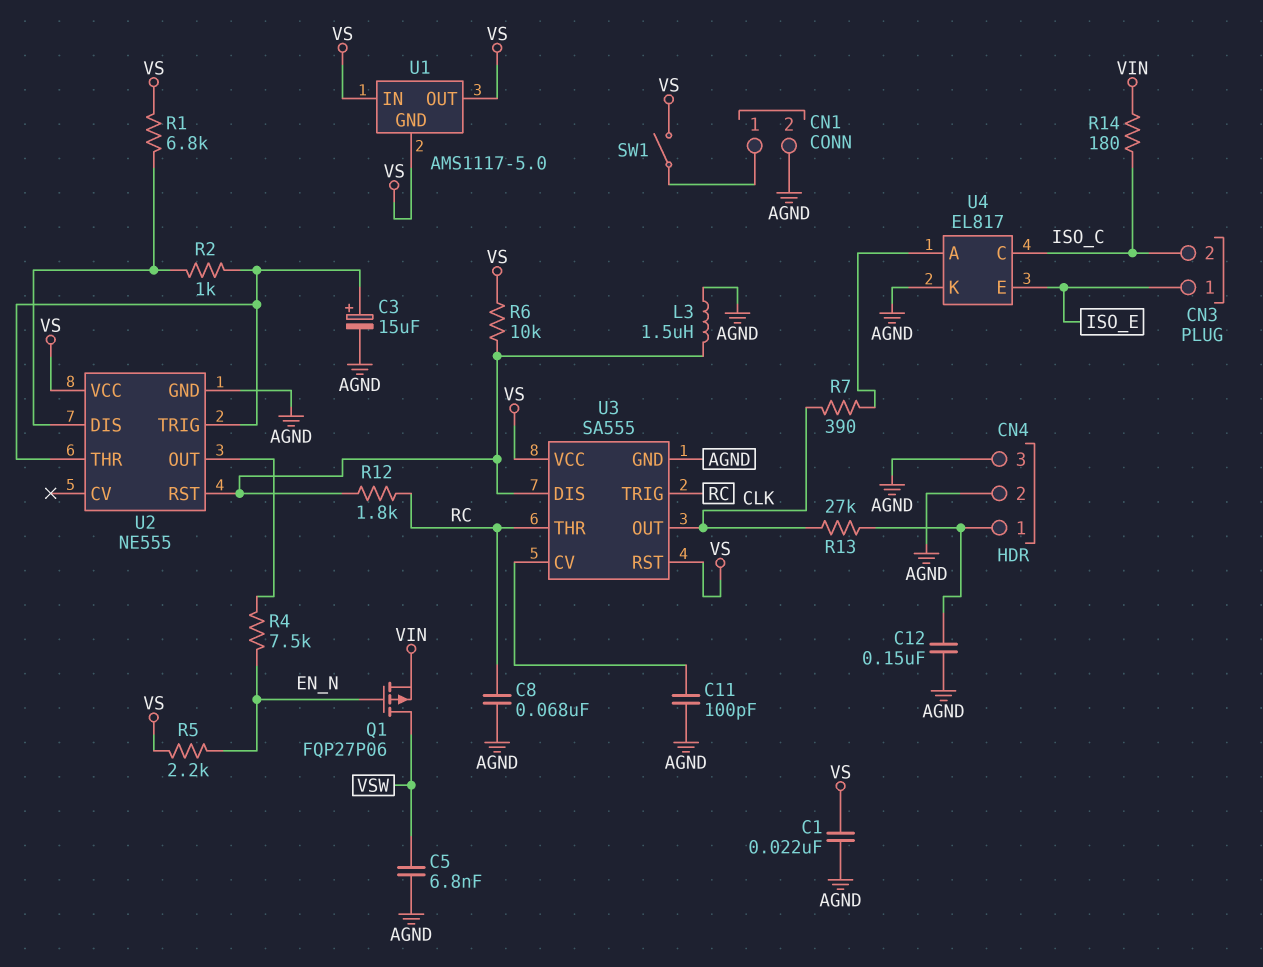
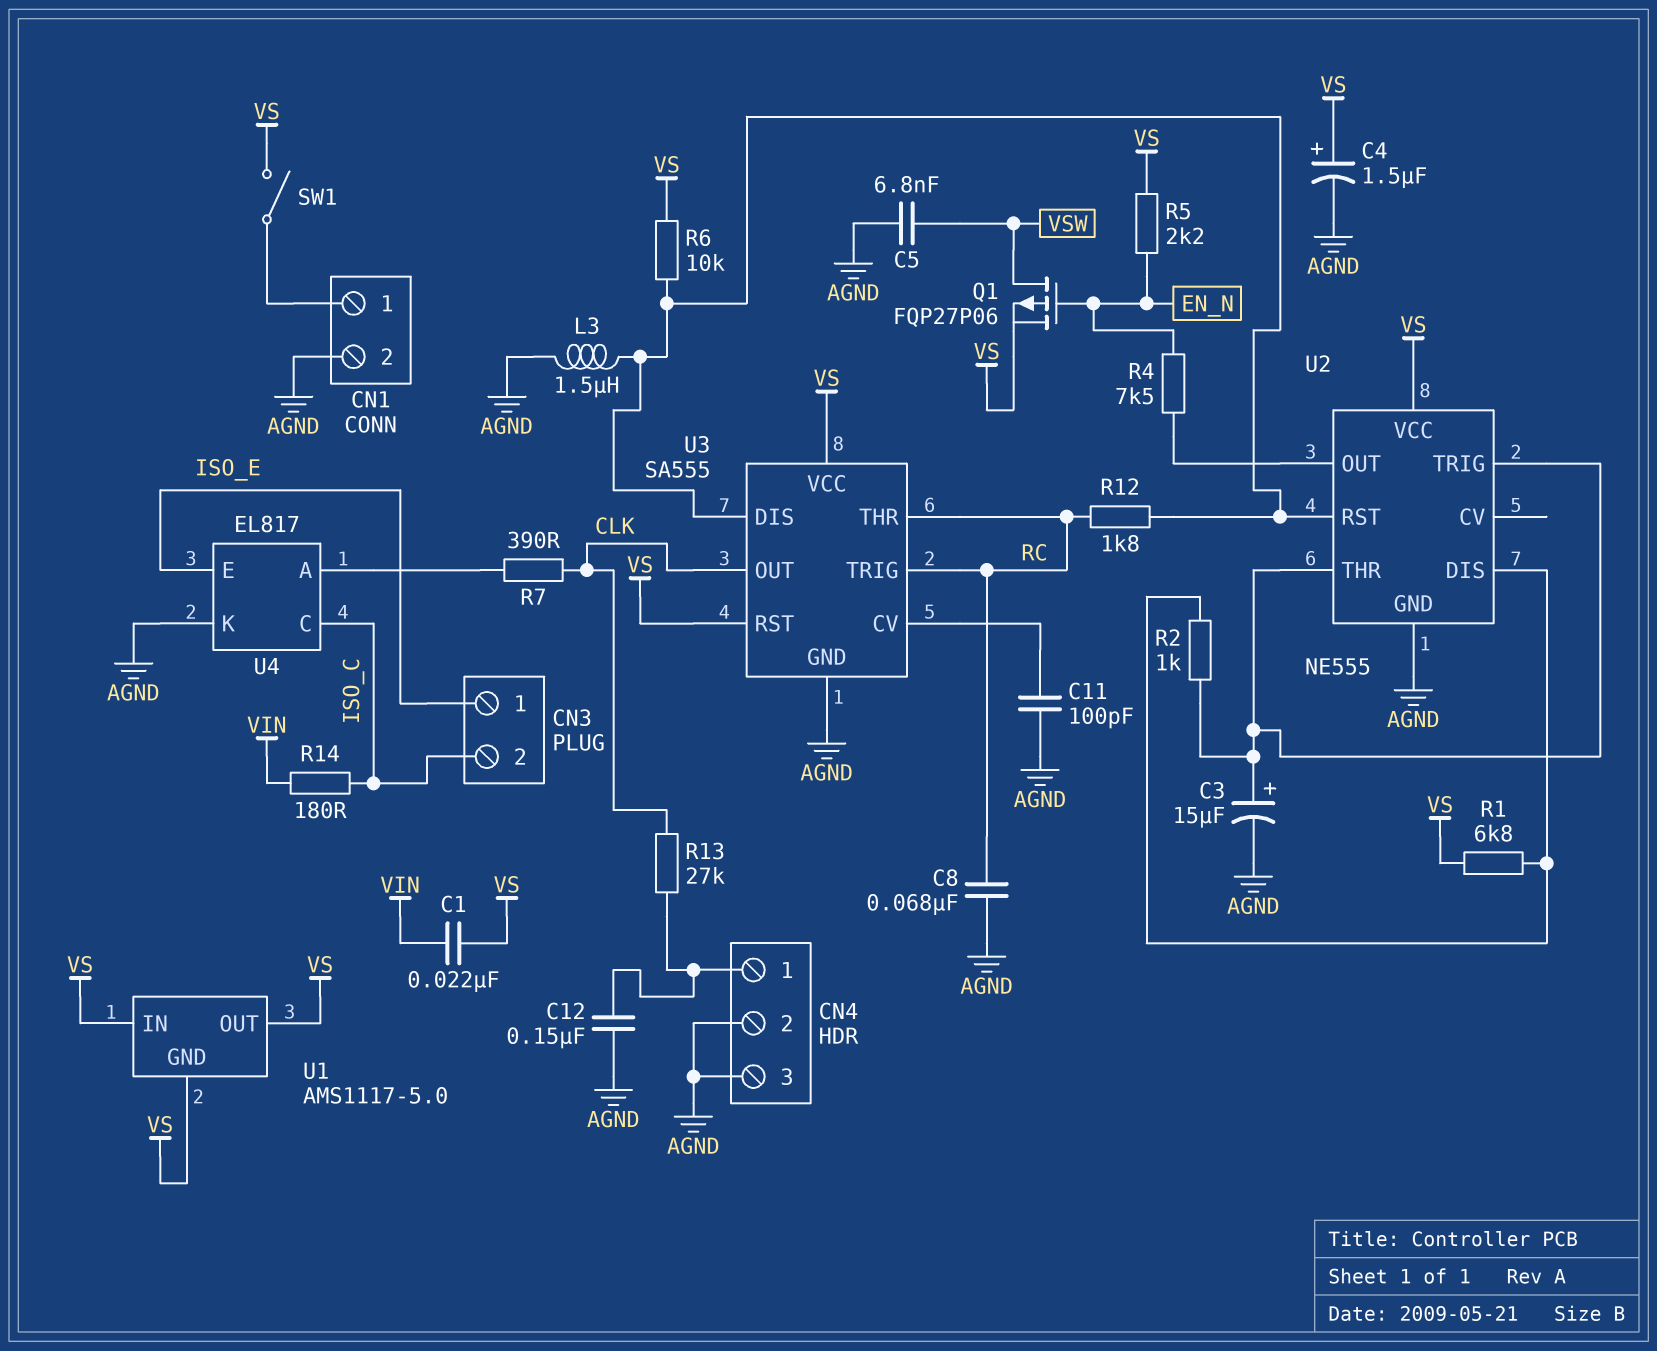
C1: 22nF (AGND, VS) -> 22nF (VIN, VS)
C4: none -> 1.5uF (plus VS, minus AGND)
Q1: PMOS FQP27P06 (G EN_N, D VSW, S VIN) -> PMOS FQP27P06 (G EN_N, D VSW, S VS)

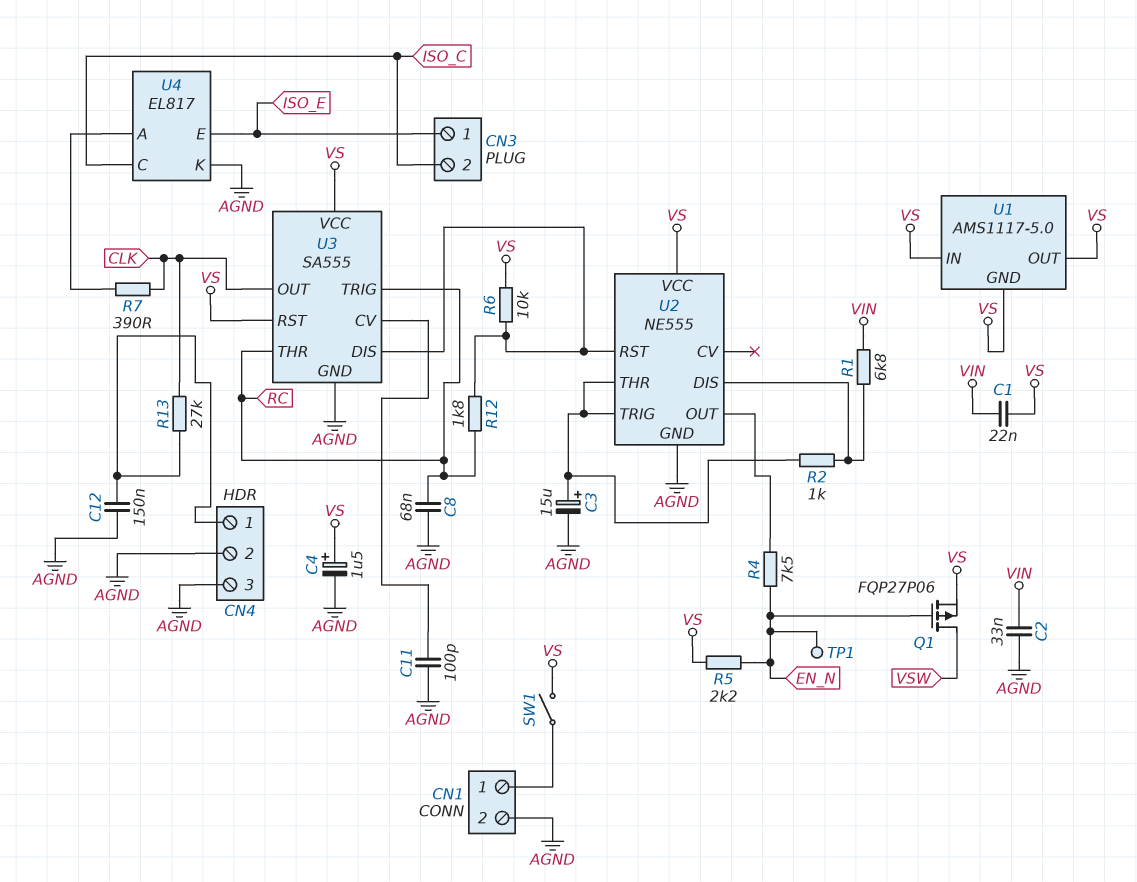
C2: none -> 33nF (AGND, VIN)
C5: 6.8nF (AGND, VSW) -> none
L3: 1.5uH (AGND, U2/RST) -> none
R1: 6.8k (U2/DIS, VS) -> 6.8k (U2/DIS, VIN)
R14: 180 (ISO_C, VIN) -> none
TP1: none -> test point (EN_N)

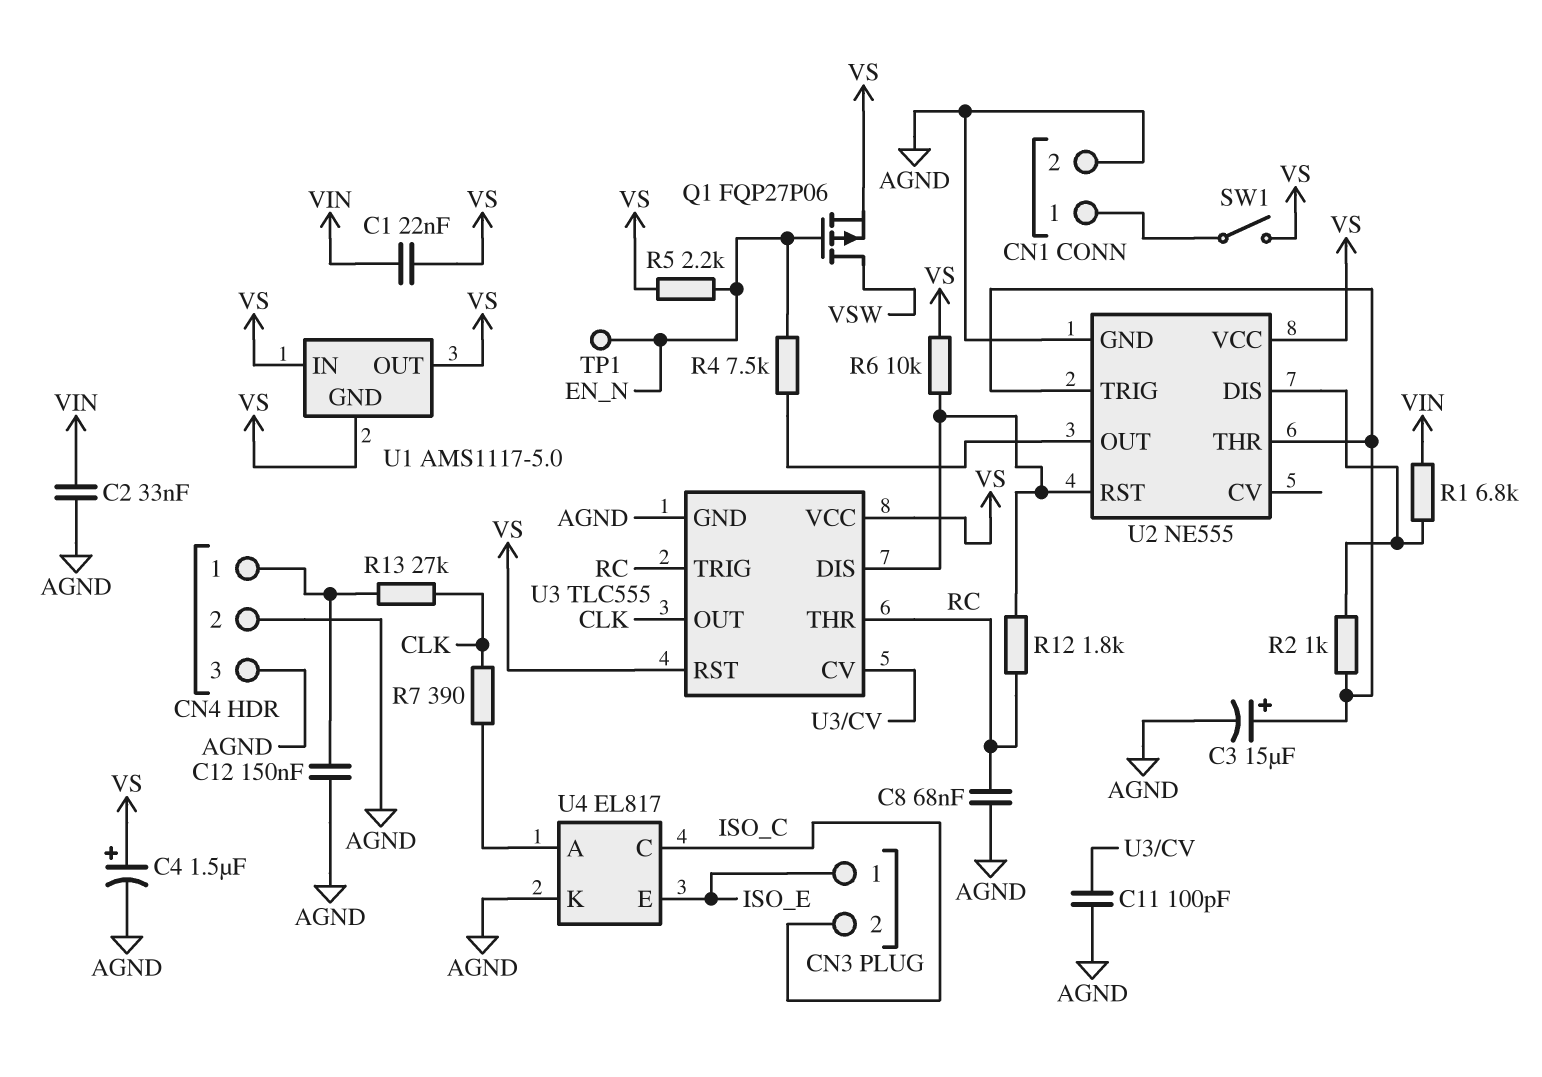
U3: SA555 -> TLC555

